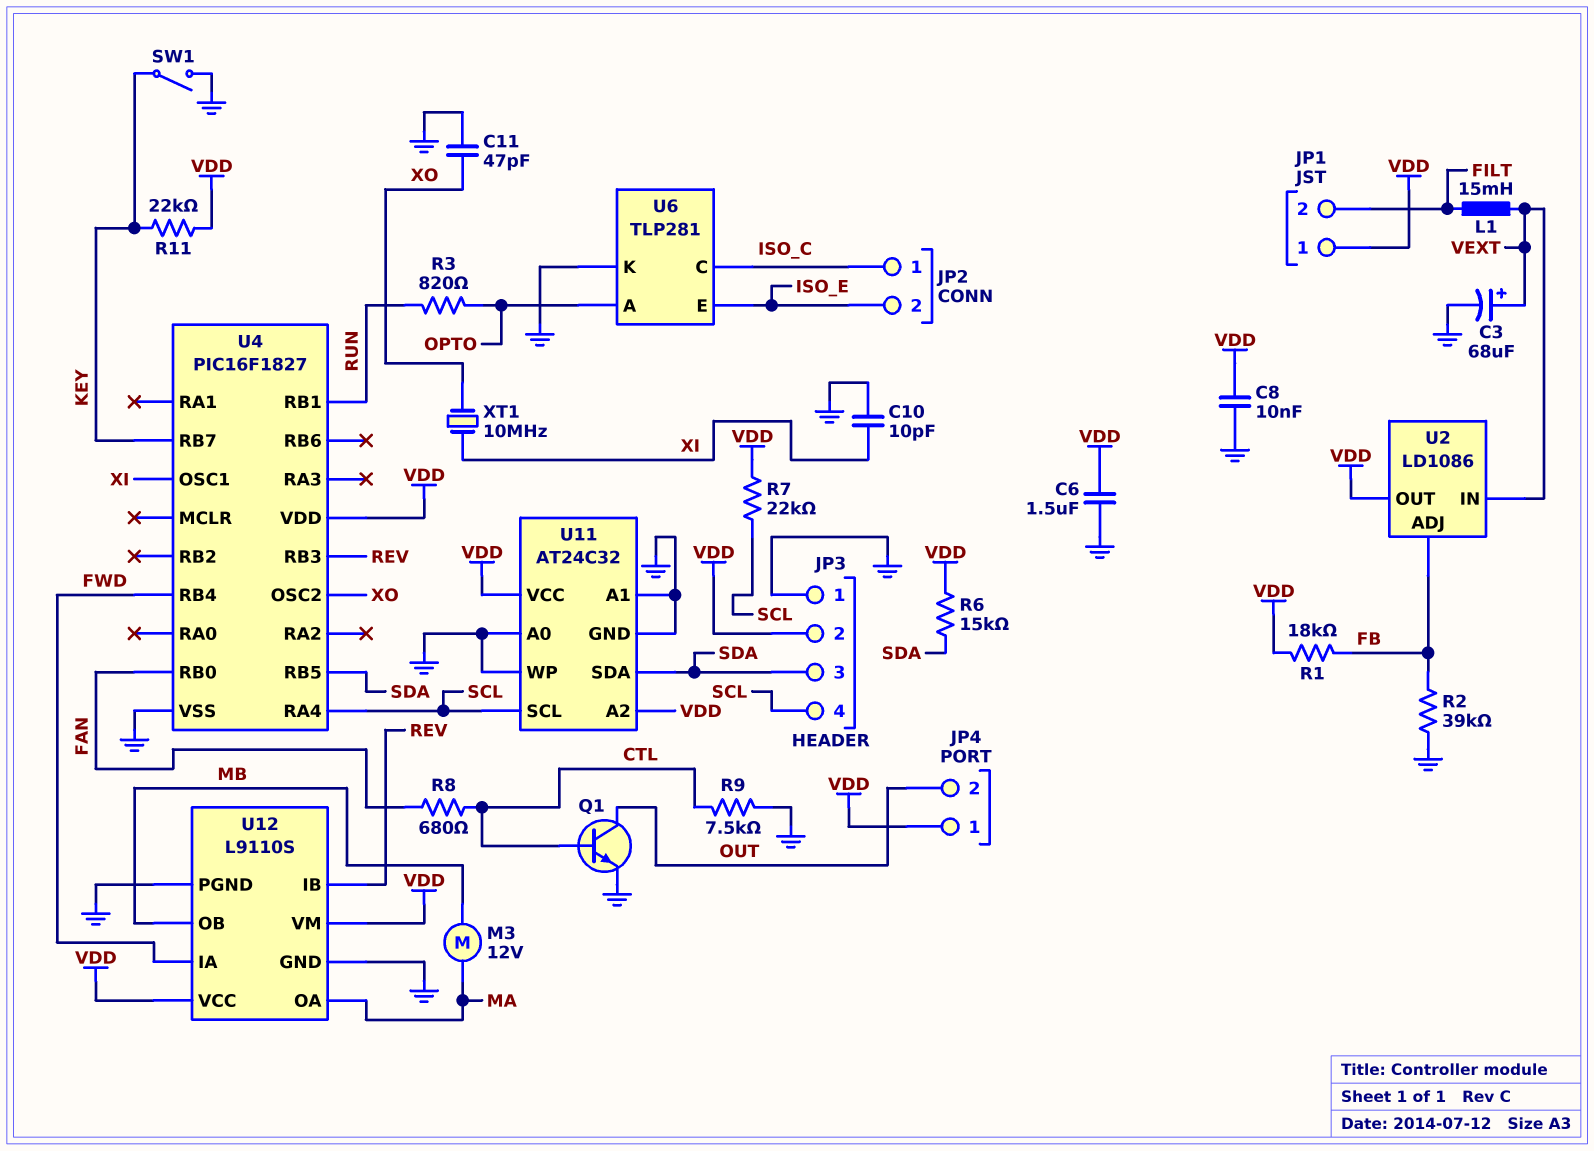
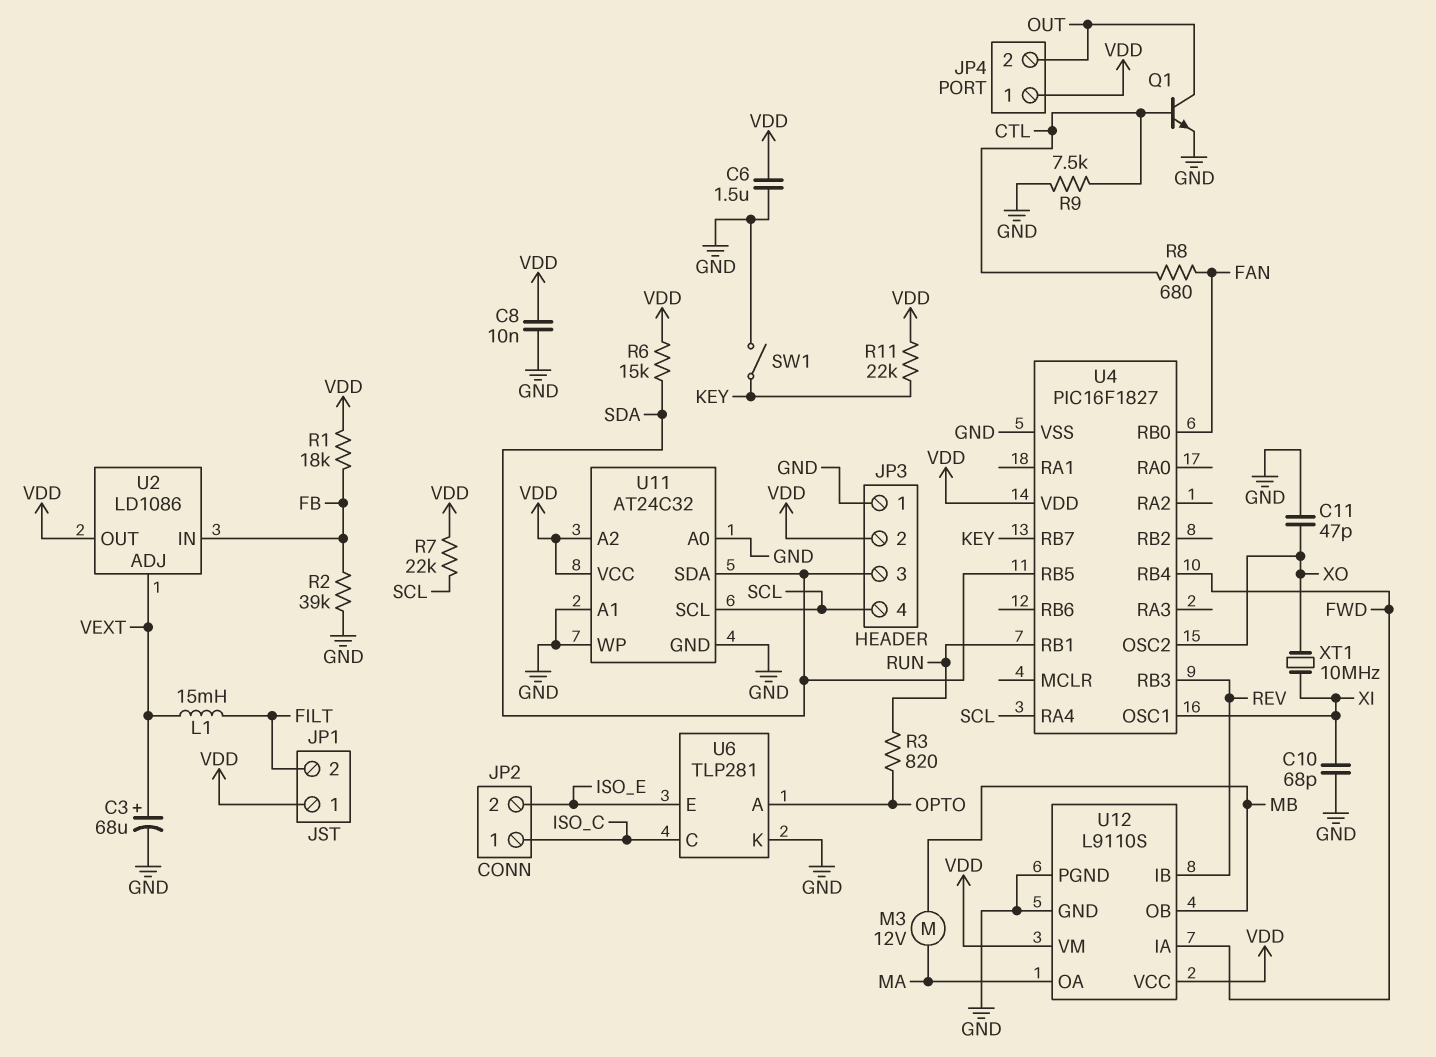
C10: 10pF (GND, XI) -> 68pF (GND, XI)
U2 pin ADJ: FB -> VEXT
U2 pin IN: VEXT -> FB

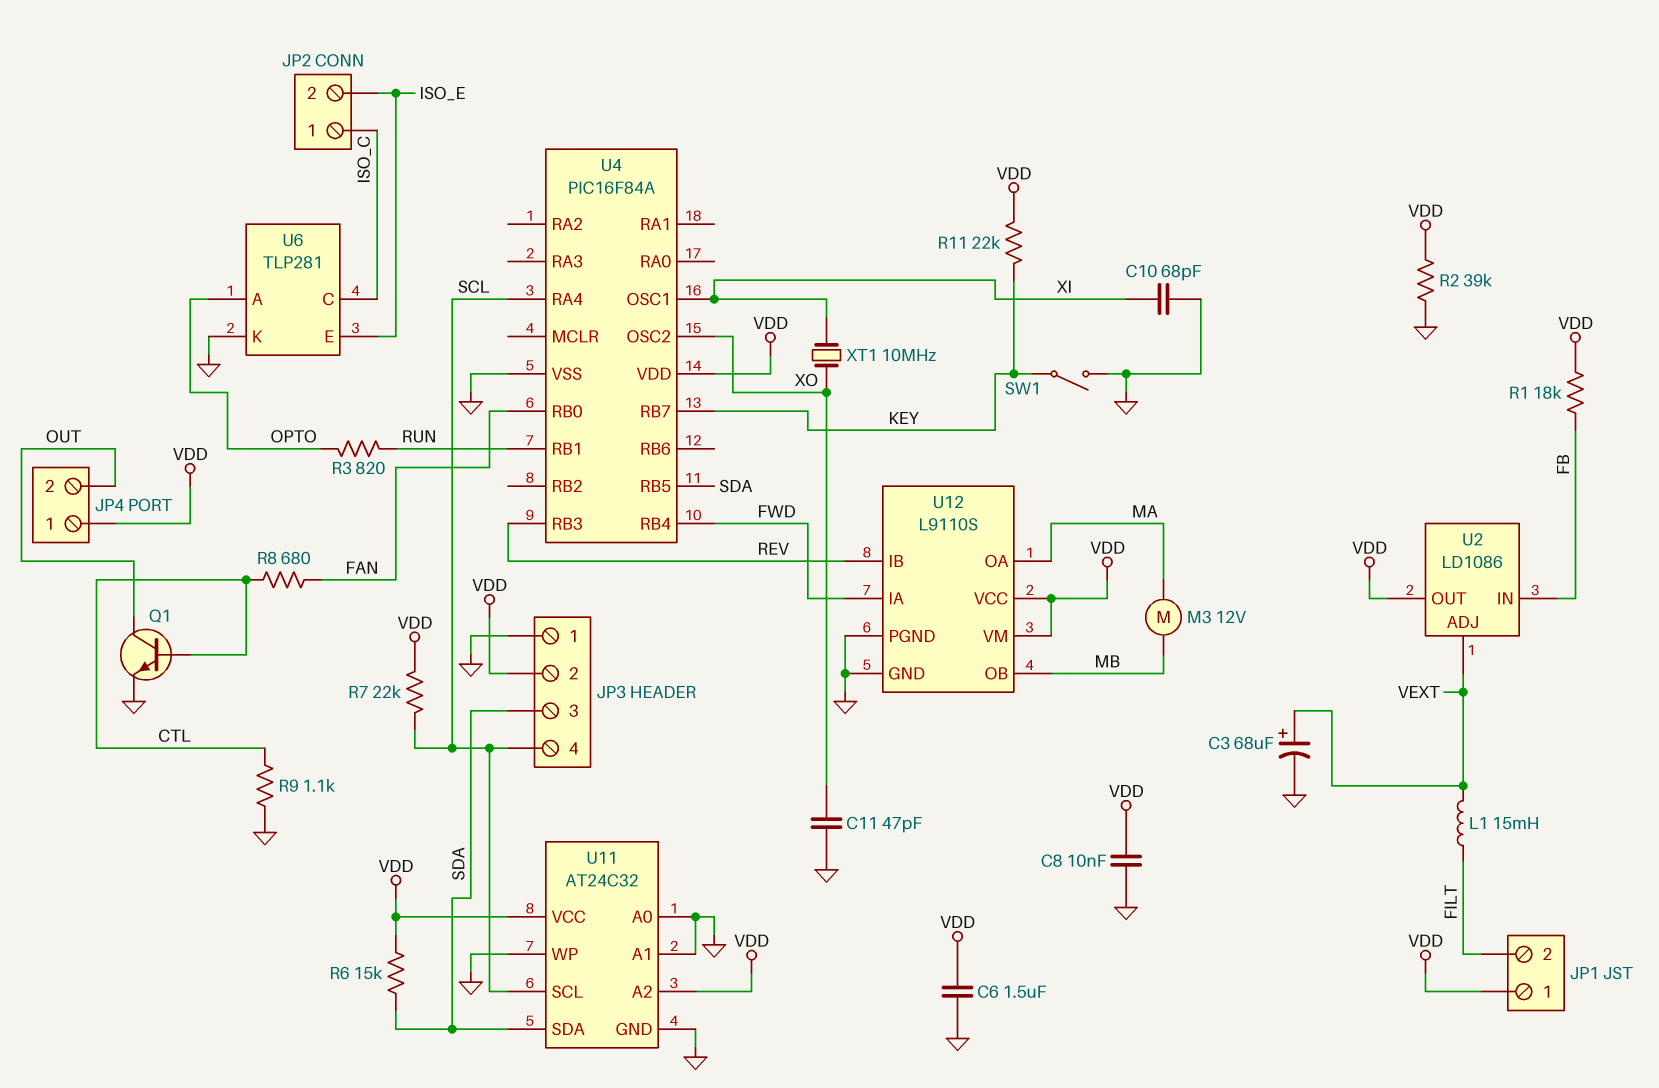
R2: 39k (FB, GND) -> 39k (GND, VDD)
R9: 7.5k (CTL, GND) -> 1.1k (CTL, GND)
U4: PIC16F1827 -> PIC16F84A

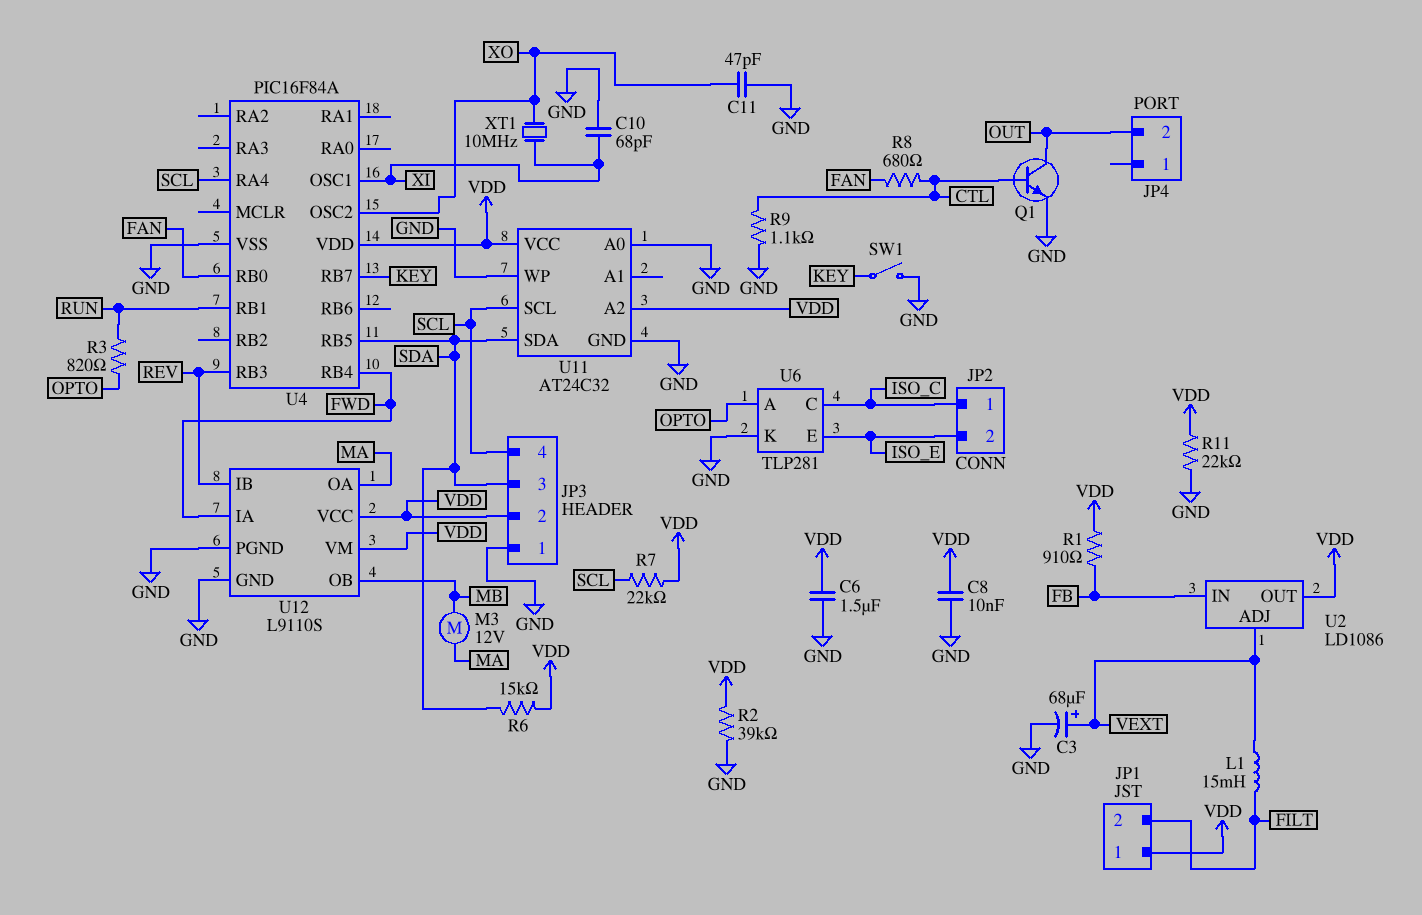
JP4 pin 1: VDD -> none
R1: 18k (FB, VDD) -> 910 (FB, VDD)
R11: 22k (KEY, VDD) -> 22k (GND, VDD)
U11 pin A1: GND -> none

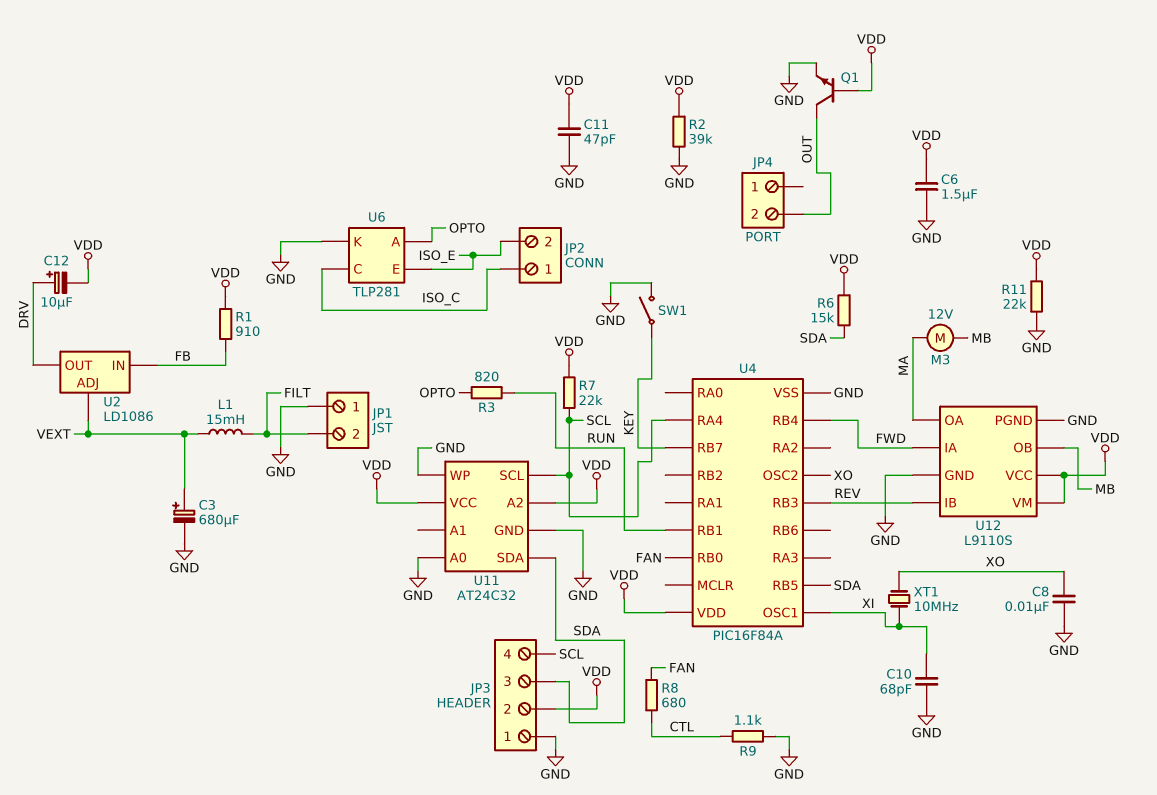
C3: 68uF (plus VEXT, minus GND) -> 680uF (plus VEXT, minus GND)
C8: 10nF (GND, VDD) -> 10nF (GND, XO)
C11: 47pF (GND, XO) -> 47pF (GND, VDD)
C12: none -> 10uF (plus DRV, minus VDD)
JP1 pin 1: VDD -> GND
Q1: NPN (B CTL, C OUT, E GND) -> NPN (B VDD, C OUT, E GND)
U2 pin OUT: VDD -> DRV

